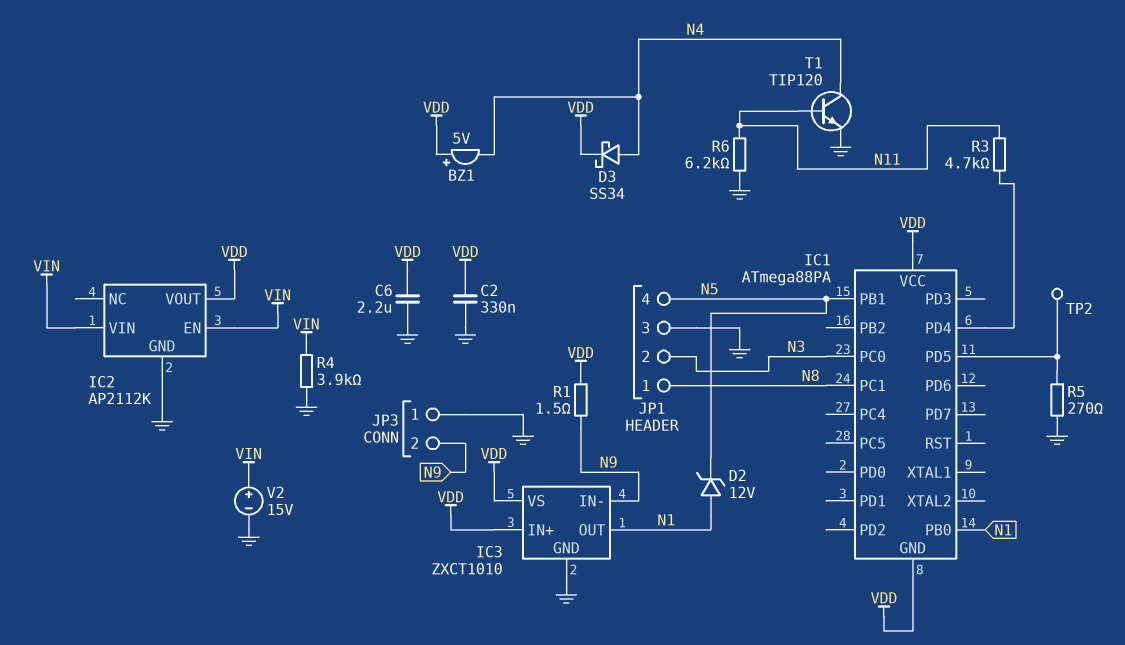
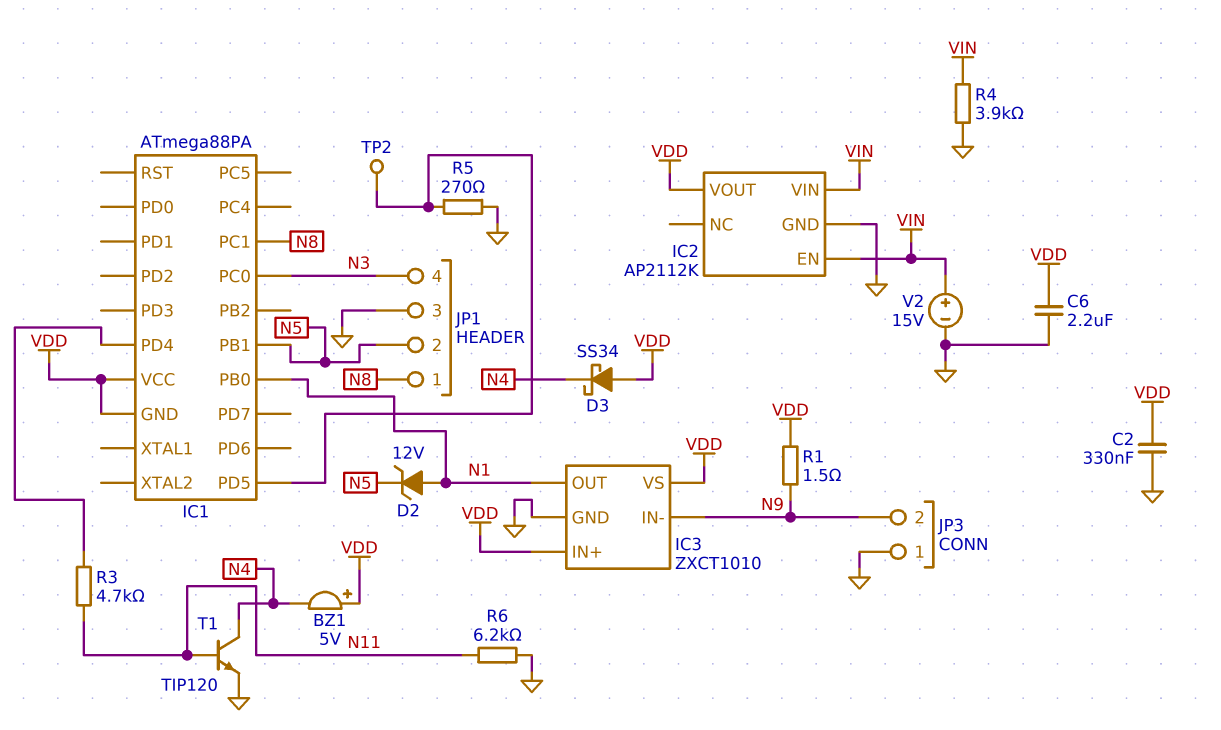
D3: schottky SS34 (A N4, K VDD) -> schottky SS34 (A VDD, K N4)
JP1 pin 2: N3 -> N5
JP1 pin 4: N5 -> N3

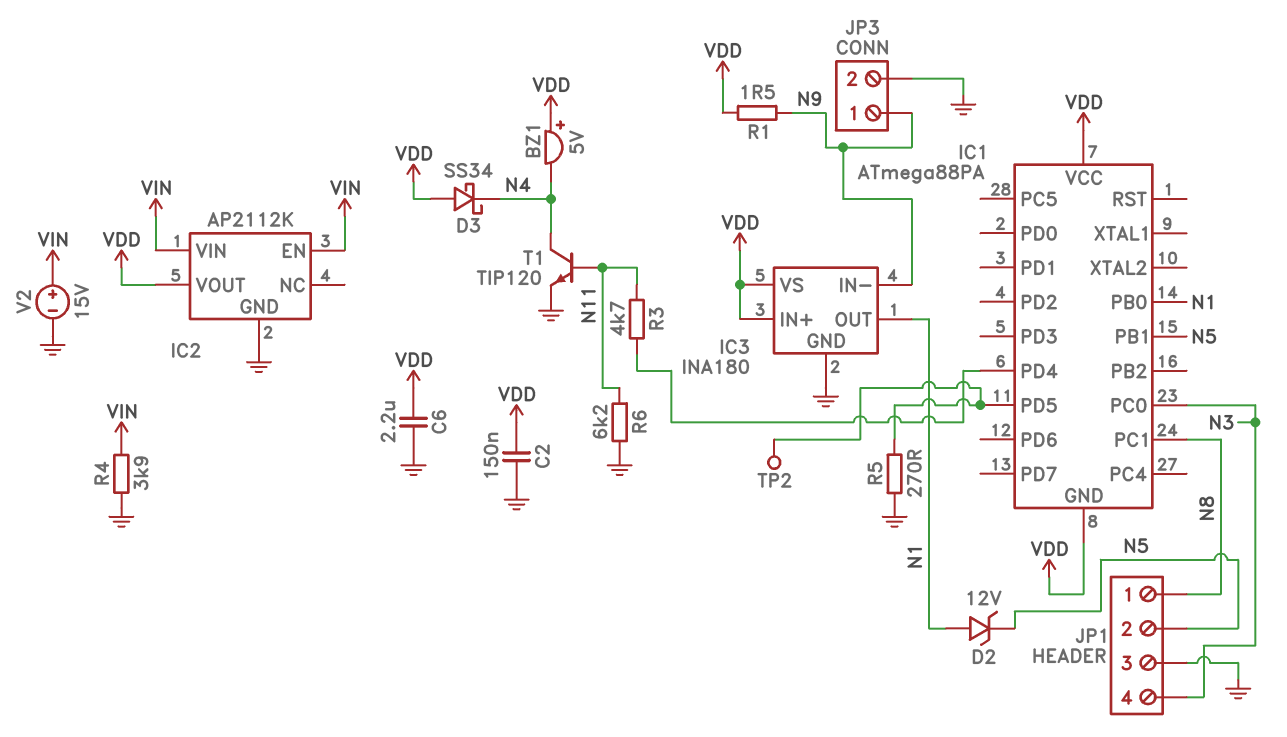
C2: 330nF (GND, VDD) -> 150nF (GND, VDD)
IC3: ZXCT1010 -> INA180
JP3 pin 1: GND -> N9
JP3 pin 2: N9 -> GND

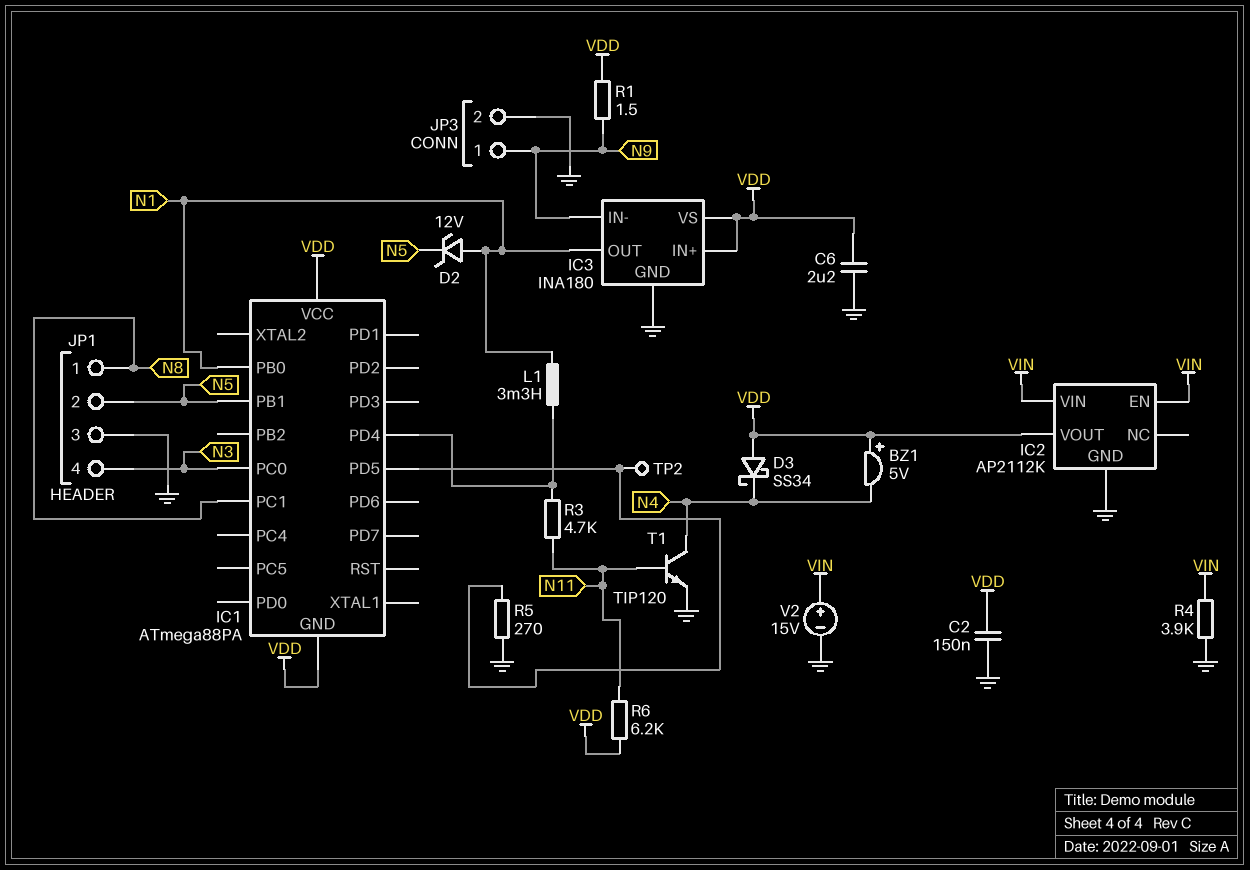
L1: none -> 3.3mH (IC1/PD4, N1)
R6: 6.2k (GND, N11) -> 6.2k (N11, VDD)

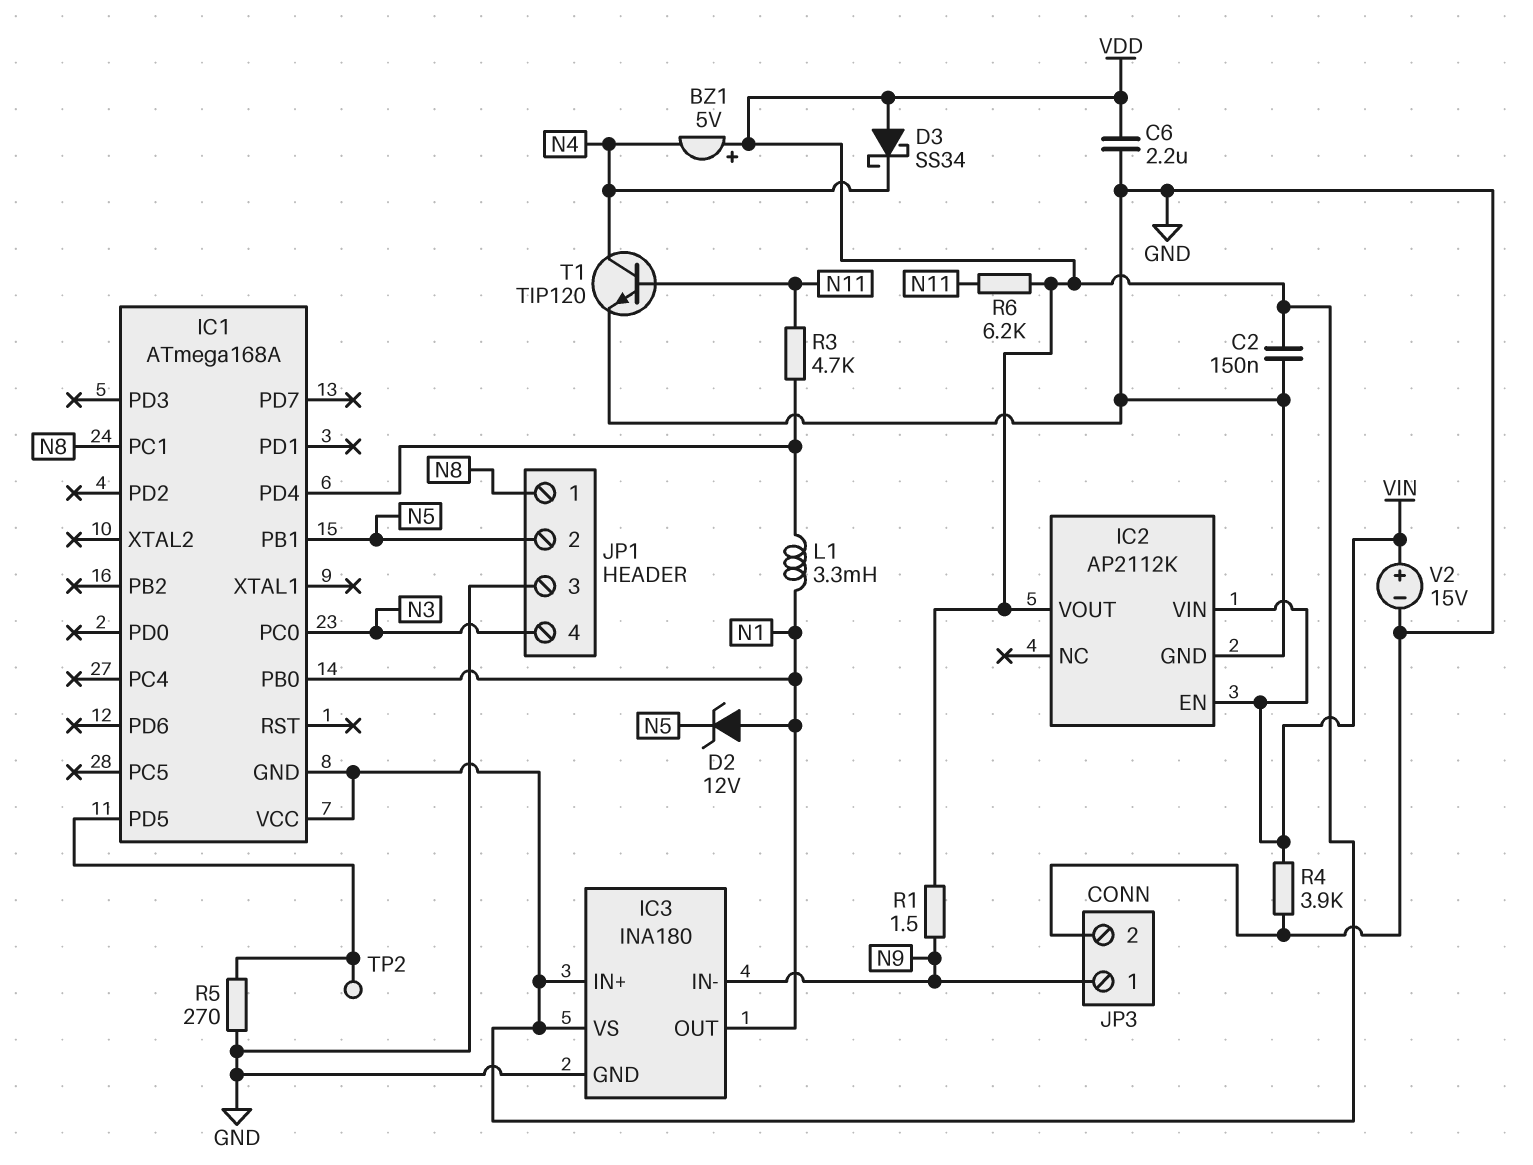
IC1: ATmega88PA -> ATmega168A

